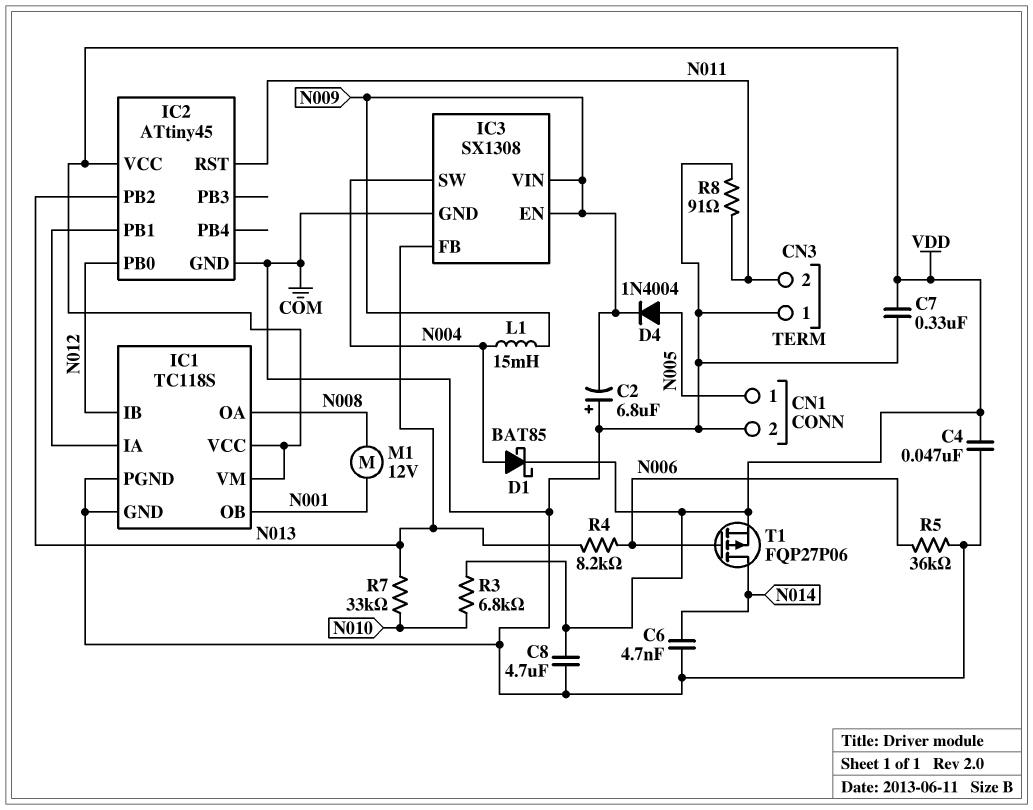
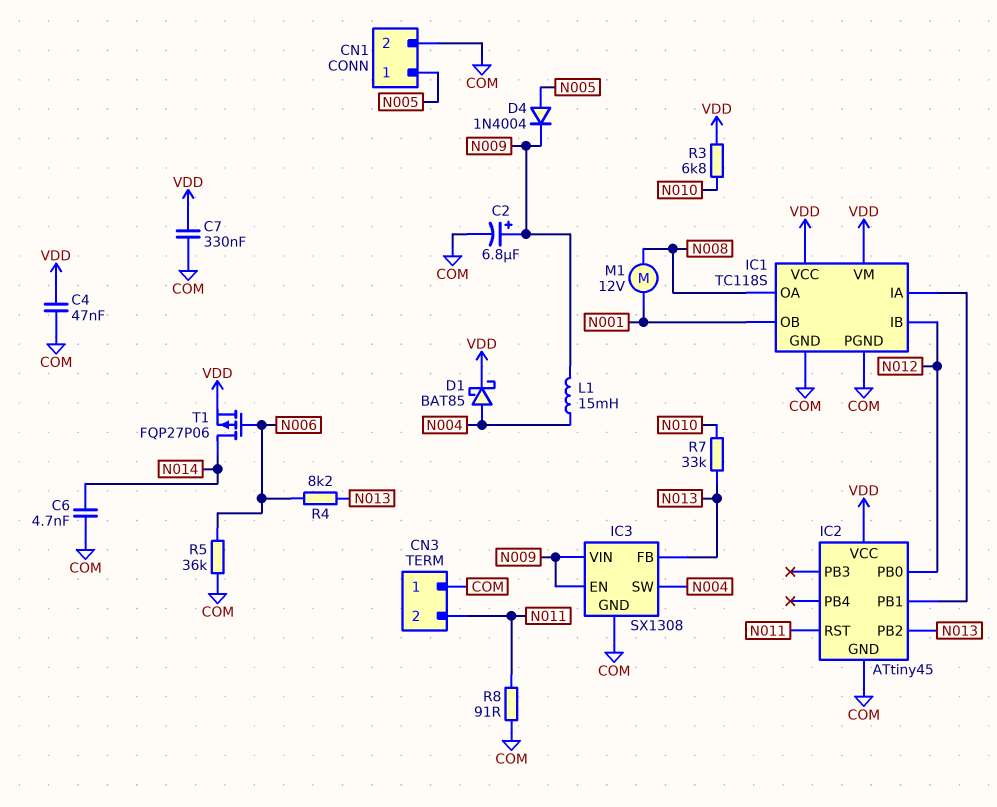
C2: 6.8uF (plus COM, minus N009) -> 6.8uF (plus N009, minus COM)
C8: 4.7uF (COM, VDD) -> none

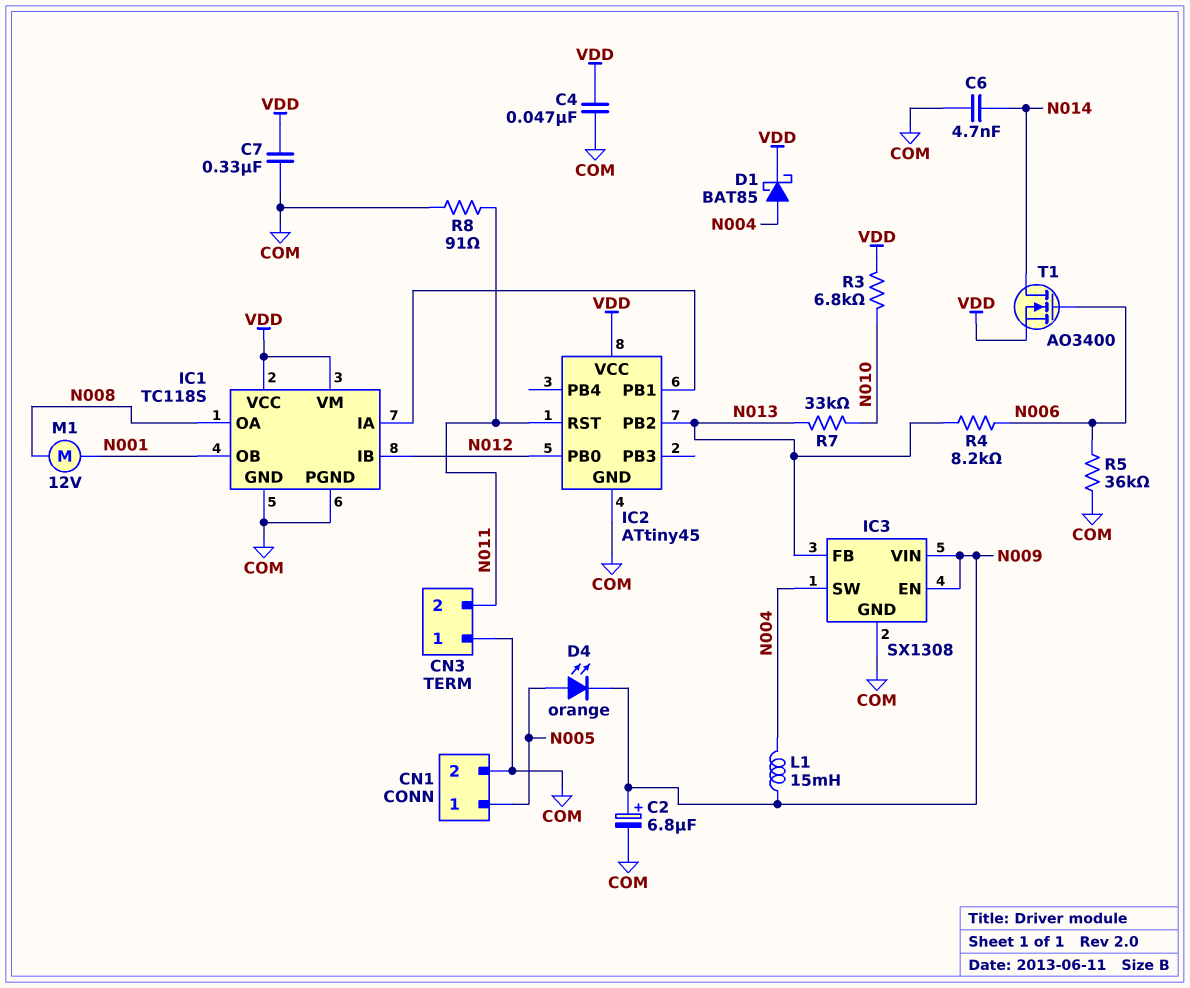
D4: diode 1N4004 (A N005, K N009) -> LED orange (A N005, K N009)
T1: PMOS FQP27P06 (G N006, D N014, S VDD) -> NMOS AO3400 (G N006, D N014, S VDD)

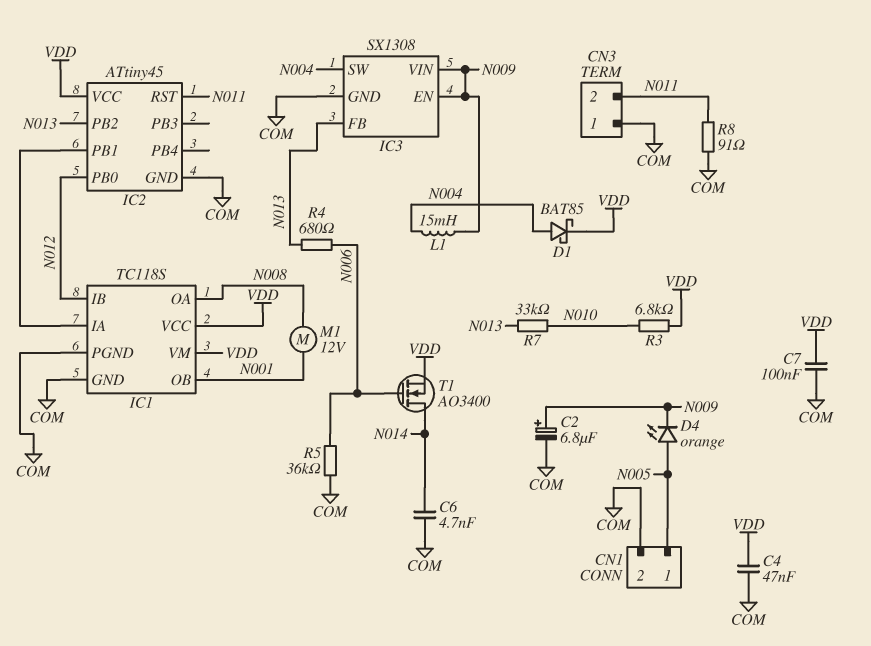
C7: 330nF (COM, VDD) -> 100nF (COM, VDD)
R4: 8.2k (N006, N013) -> 680 (N006, N013)

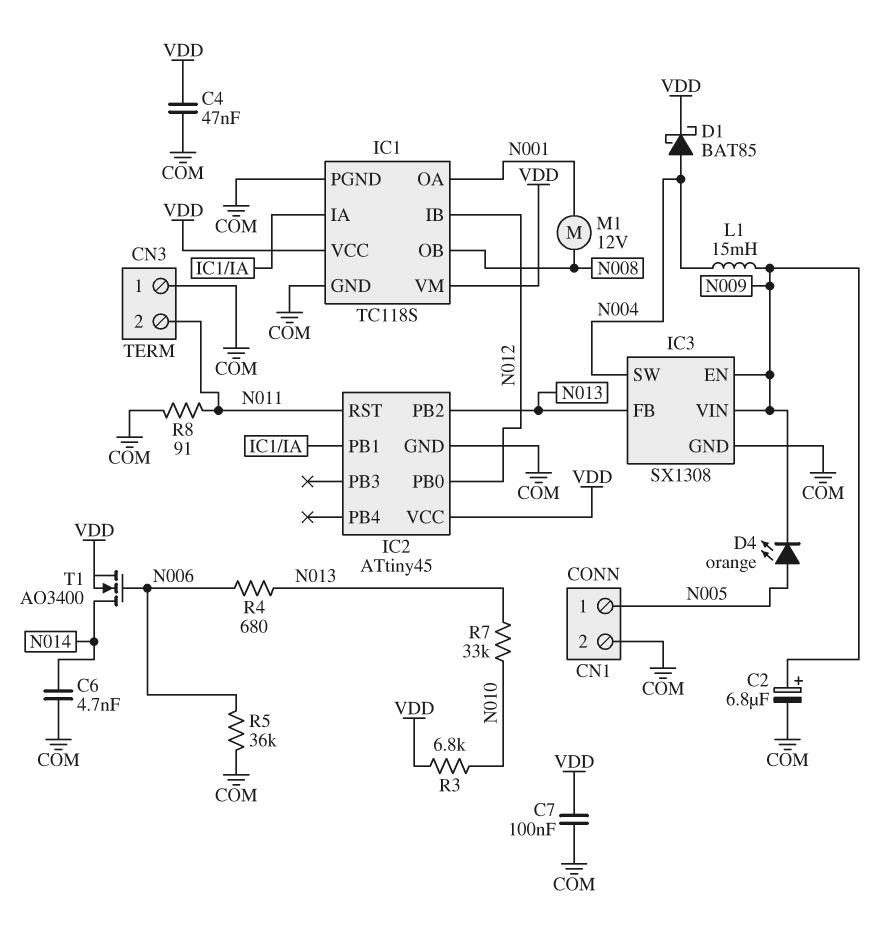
IC1 pin OA: N008 -> N001
IC1 pin OB: N001 -> N008

